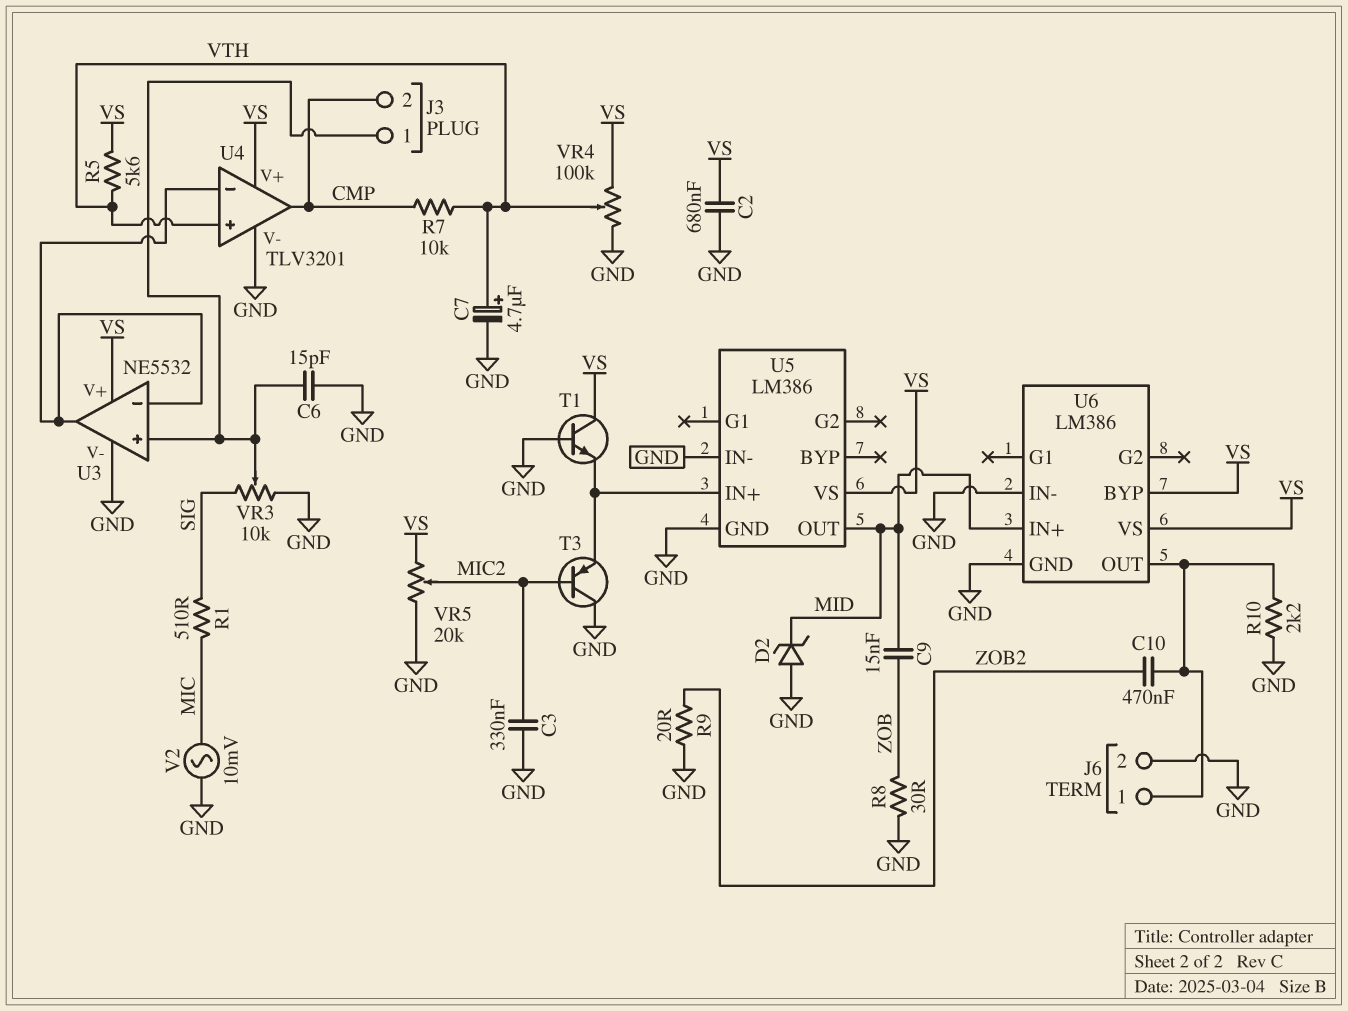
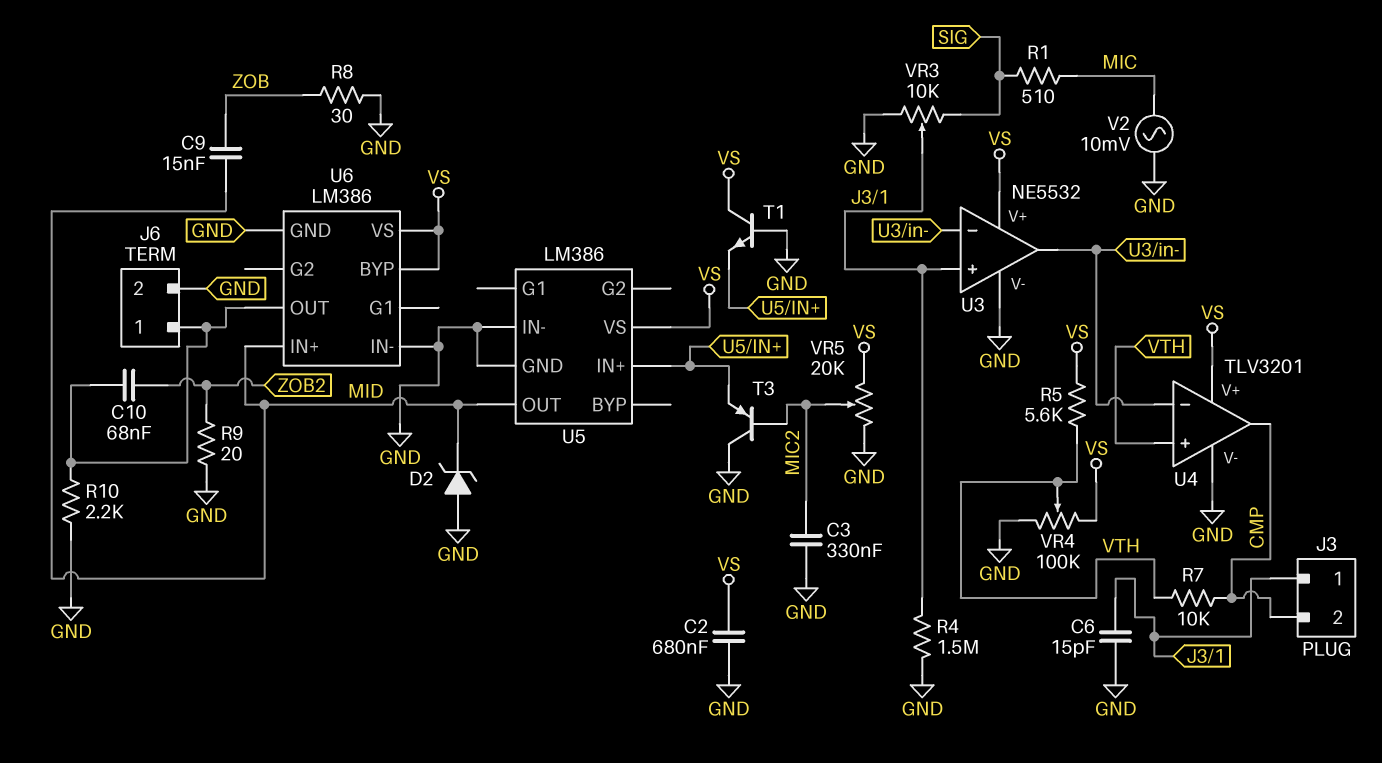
C7: 4.7uF (plus VTH, minus GND) -> none
C10: 470nF (J6/1, ZOB2) -> 68nF (J6/1, ZOB2)
R4: none -> 1.5M (GND, J3/1)

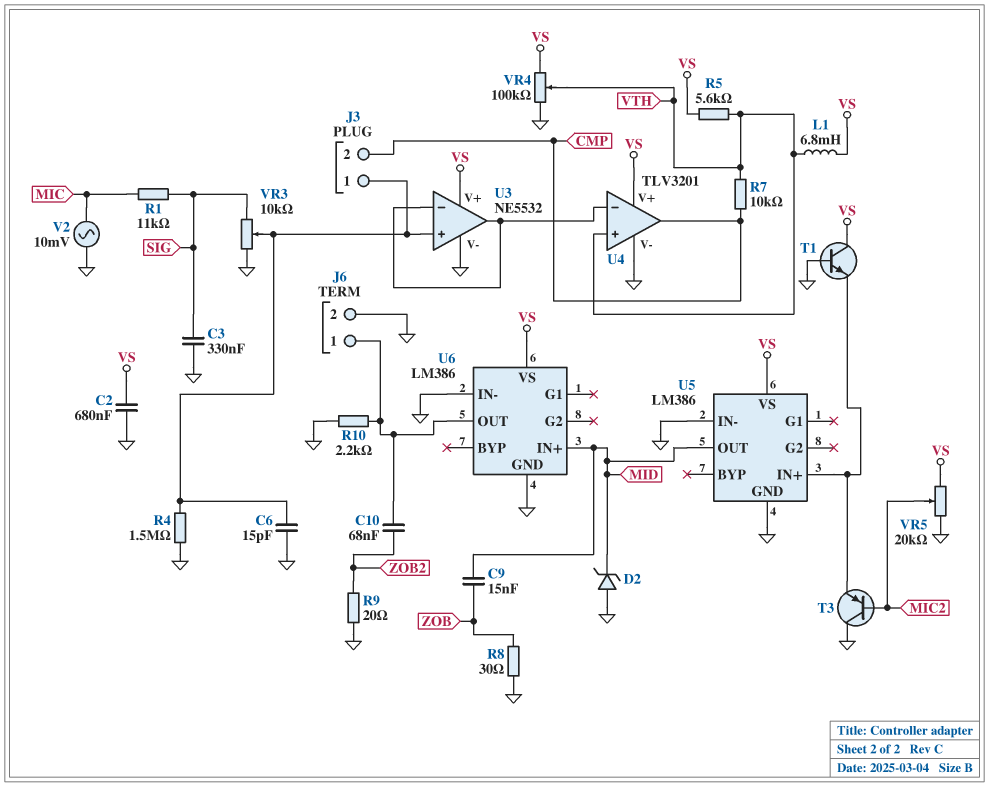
C3: 330nF (GND, MIC2) -> 330nF (GND, SIG)
L1: none -> 6.8mH (VS, VTH)
R1: 510 (MIC, SIG) -> 11k (MIC, SIG)
U6 pin BYP: VS -> none

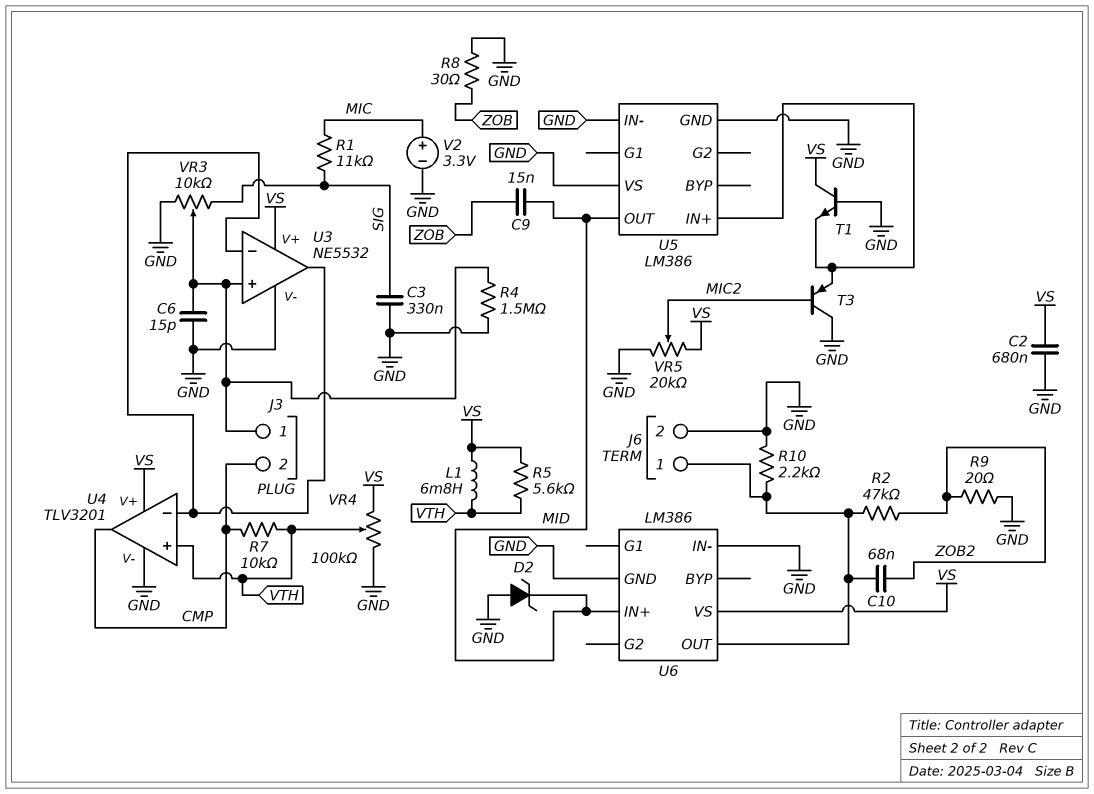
R2: none -> 47k (J6/1, ZOB2)
U5 pin VS: VS -> GND
V2: AC 10mV (GND, MIC) -> 3.3V (plus MIC, minus GND)

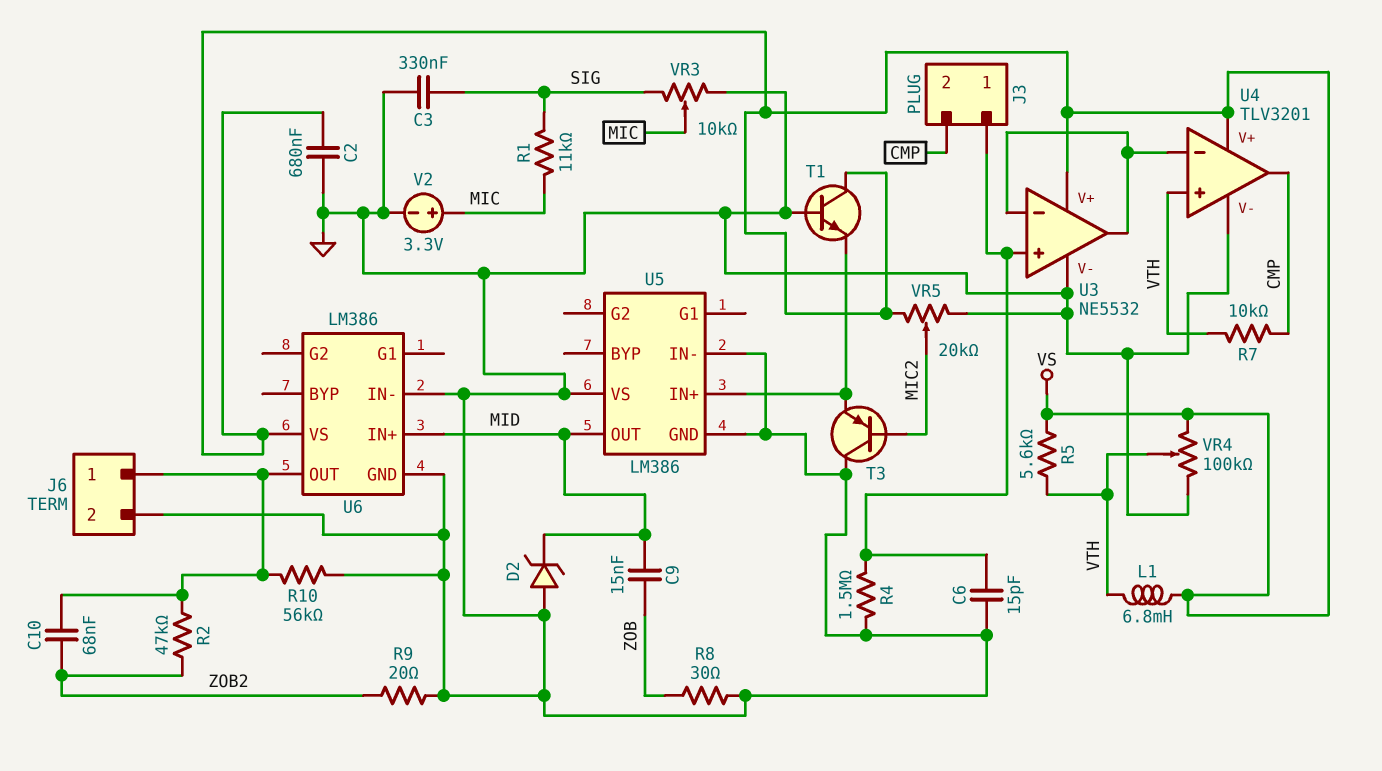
R10: 2.2k (GND, J6/1) -> 56k (GND, J6/1)
VR3: 10k (GND, SIG, wiper J3/1) -> 10k (GND, SIG, wiper MIC)

